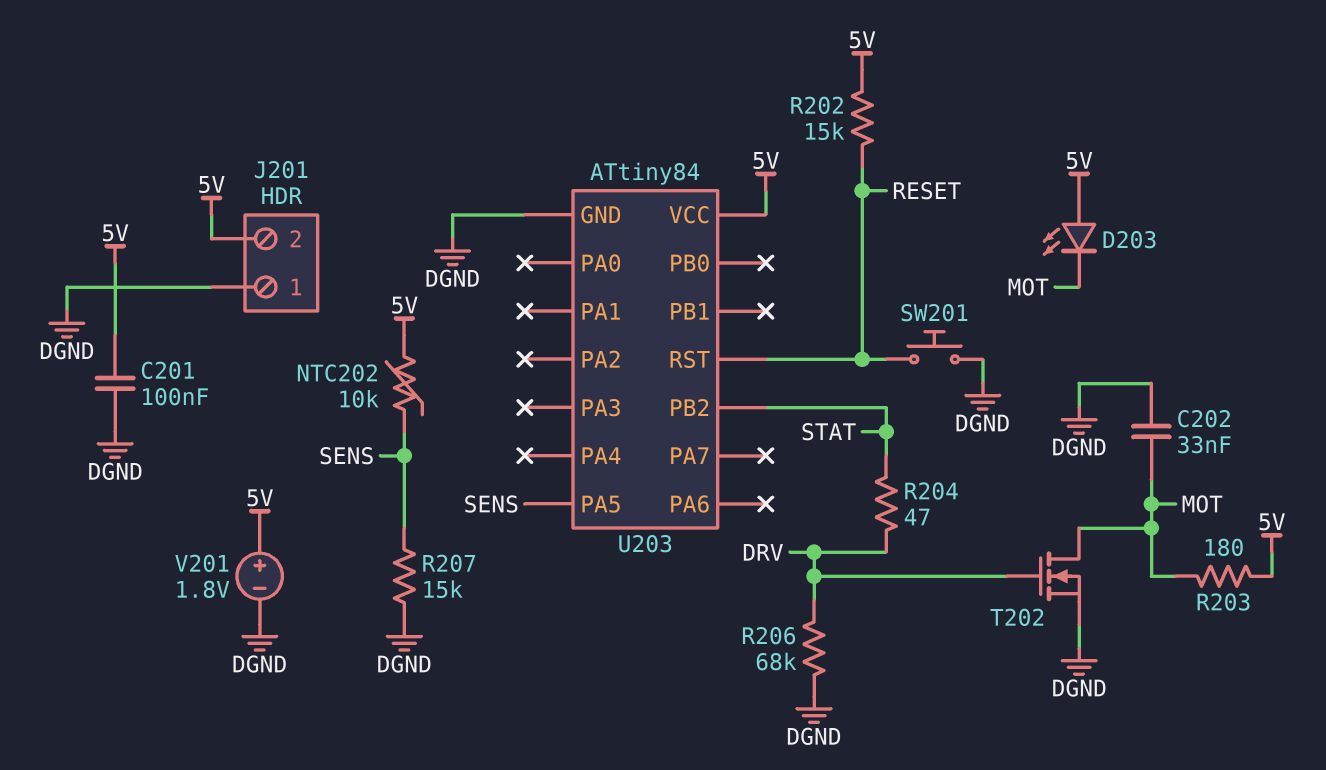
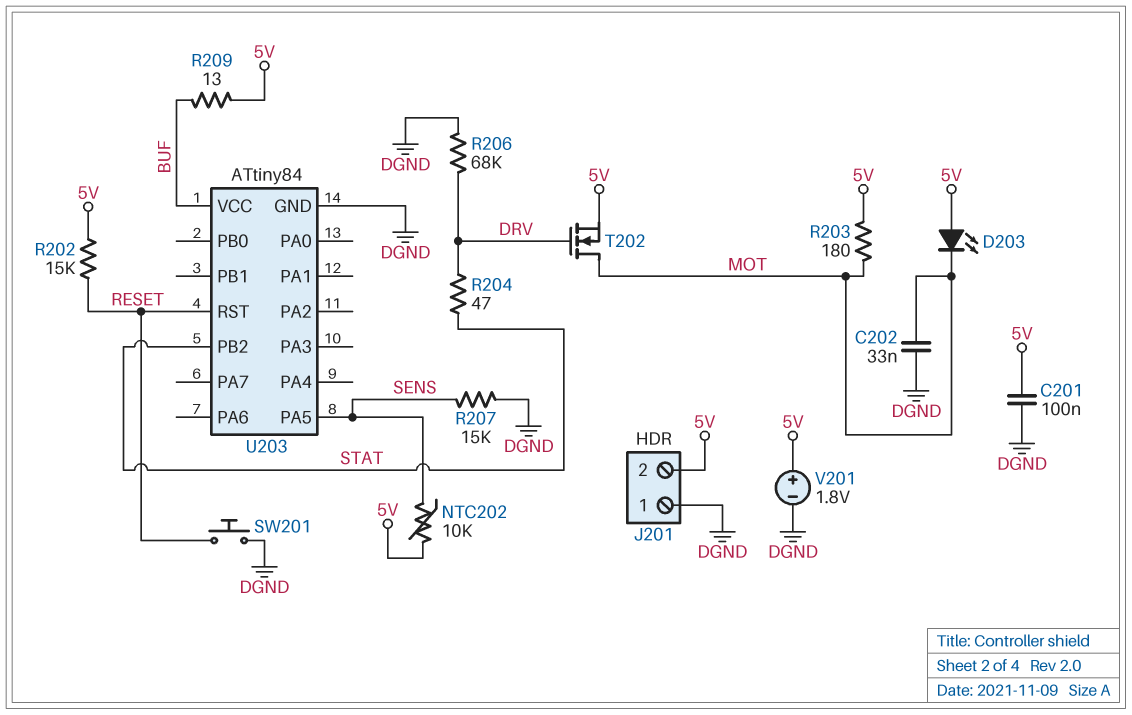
R209: none -> 13 (5V, BUF)
T202: NMOS (G DRV, D MOT, S DGND) -> NMOS (G DRV, D MOT, S 5V)
U203 pin VCC: 5V -> BUF

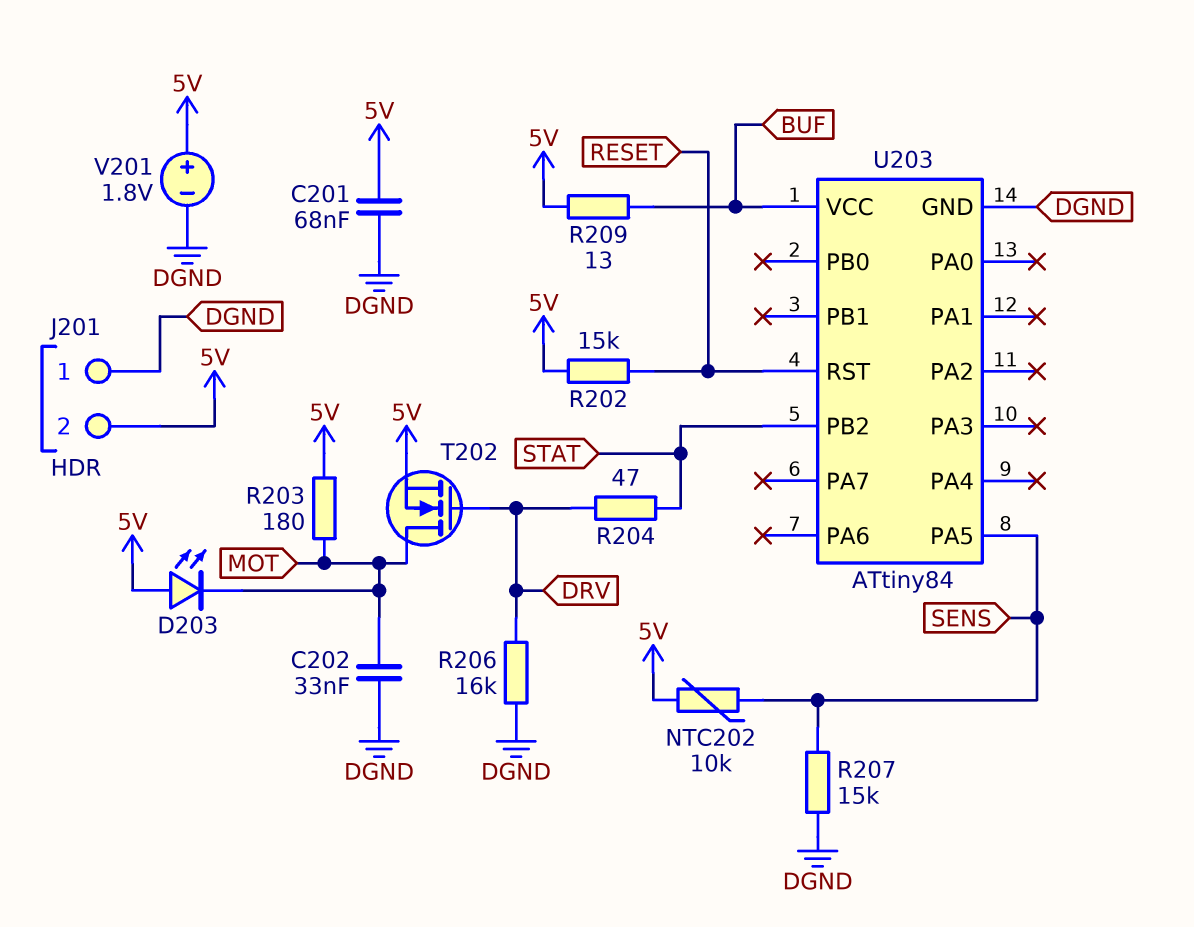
C201: 100nF (5V, DGND) -> 68nF (5V, DGND)
R206: 68k (DGND, DRV) -> 16k (DGND, DRV)
SW201: button (DGND, RESET) -> none

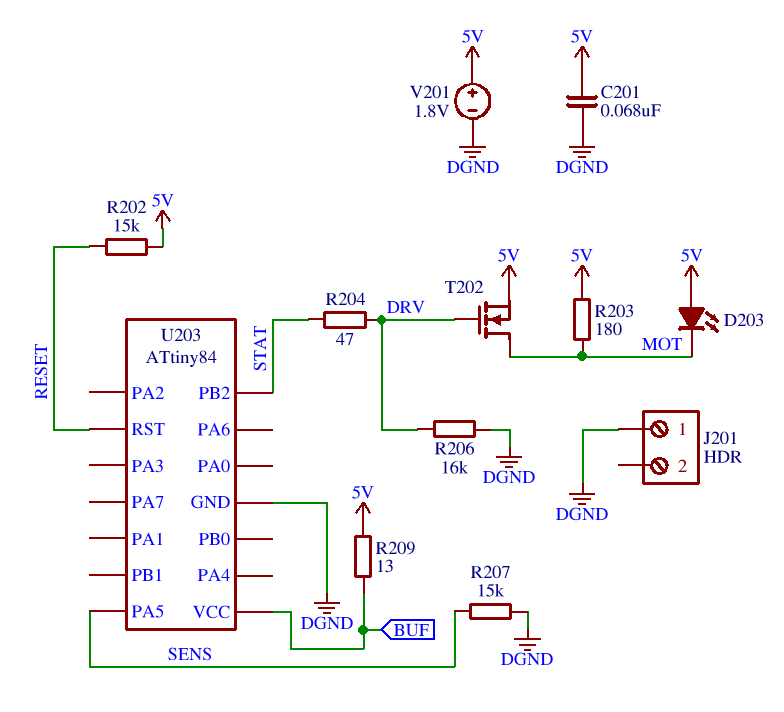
C202: 33nF (DGND, MOT) -> none
J201 pin 2: 5V -> none
NTC202: 10k (5V, SENS) -> none

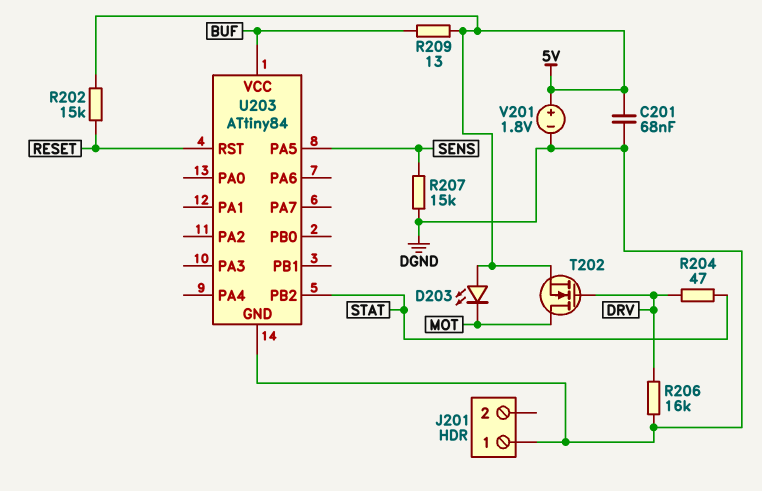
R203: 180 (5V, MOT) -> none

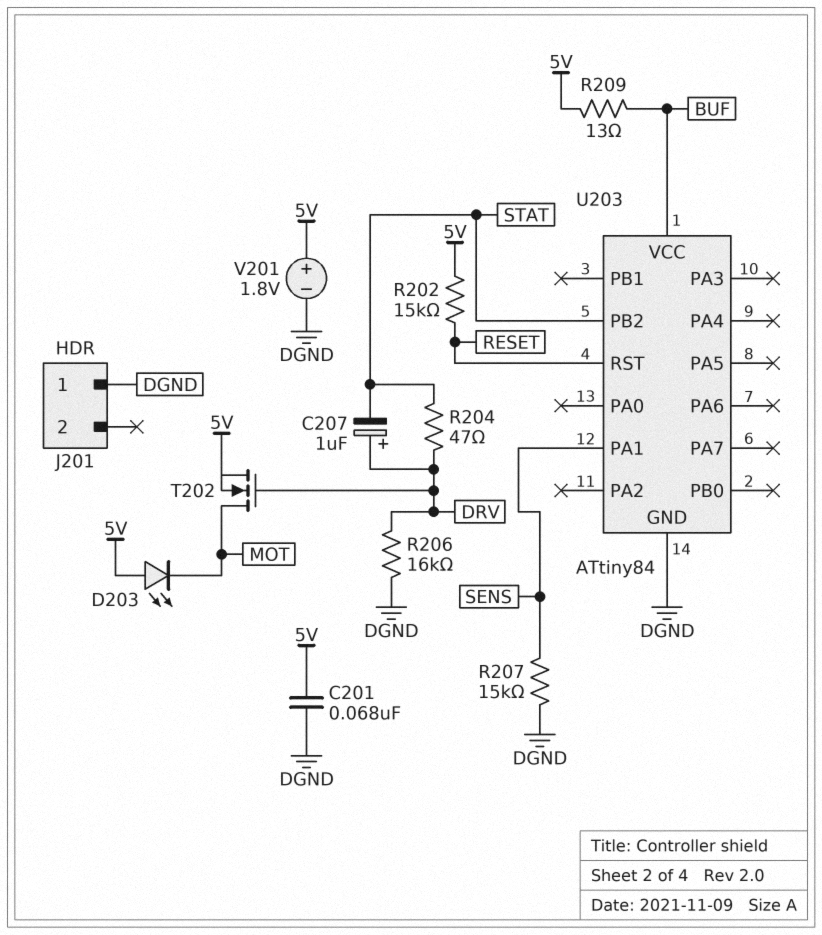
C207: none -> 1uF (plus DRV, minus STAT)
U203 pin PA1: none -> SENS
U203 pin PA5: SENS -> none

